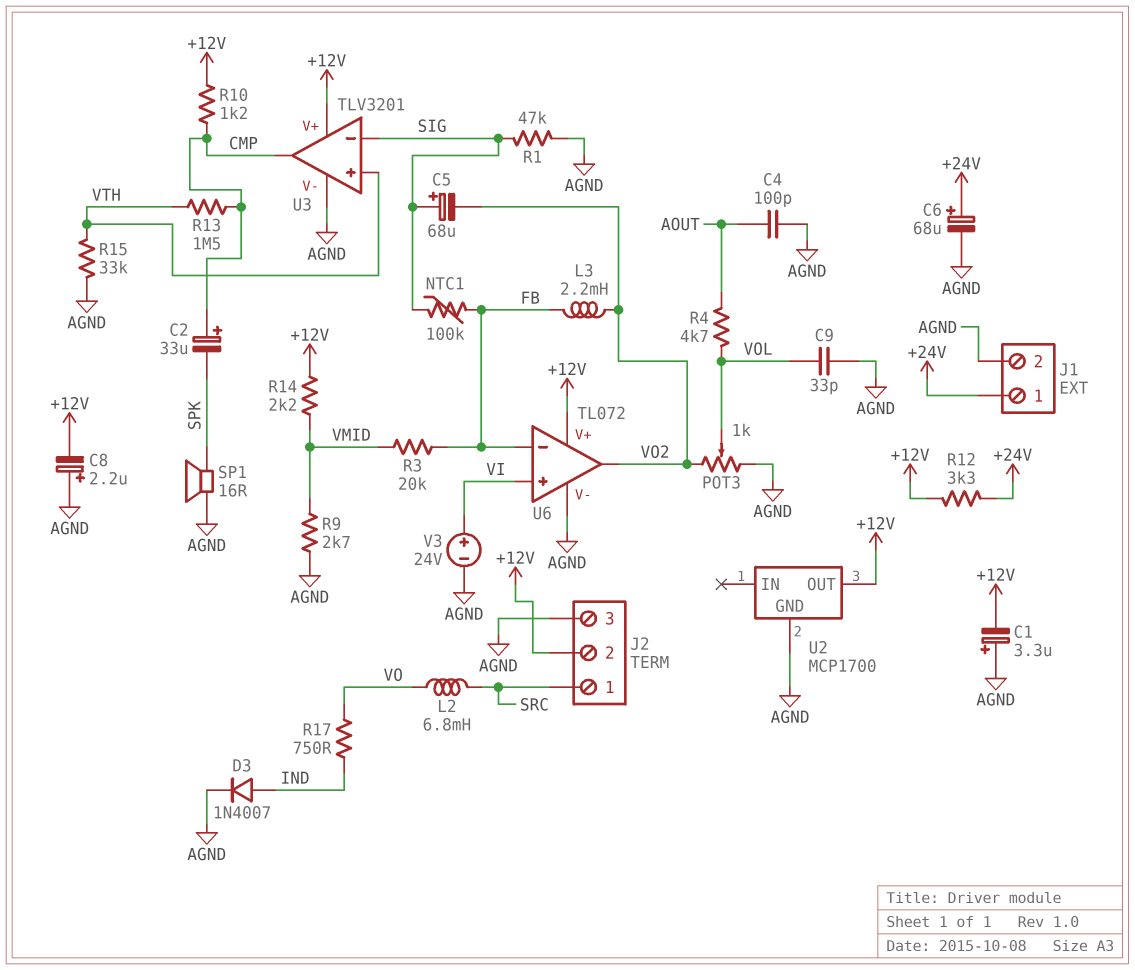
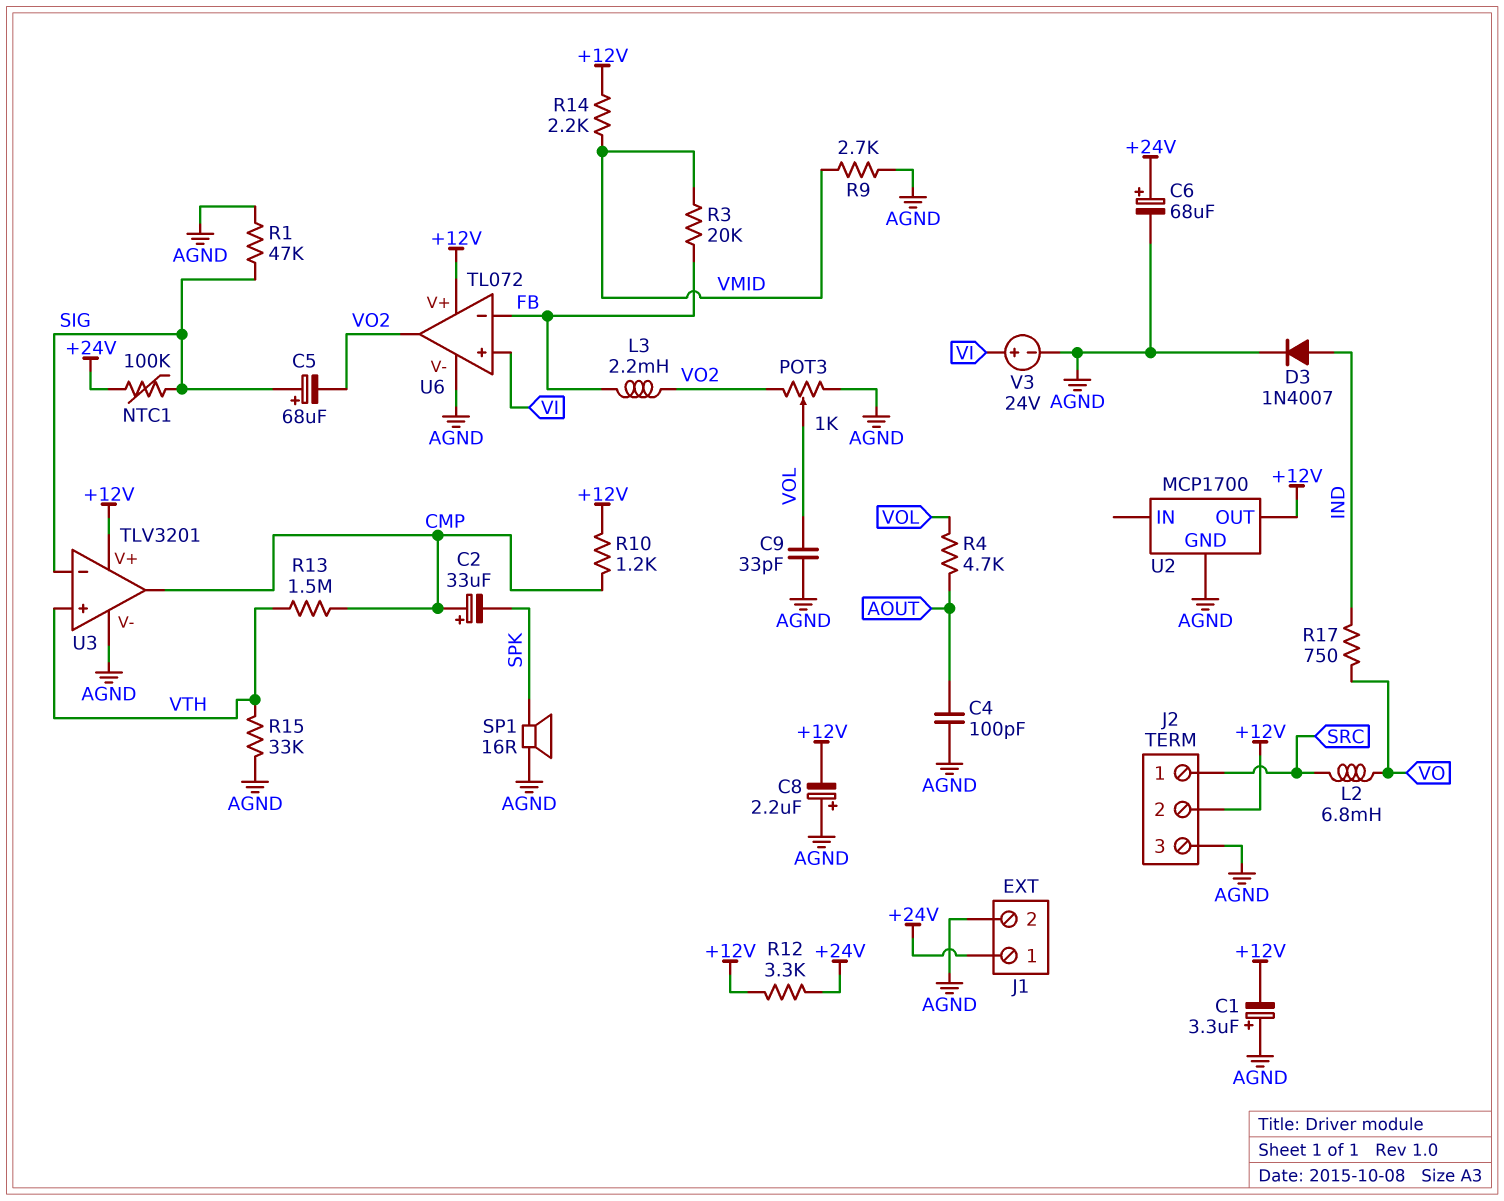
NTC1: 100k (FB, SIG) -> 100k (+24V, SIG)

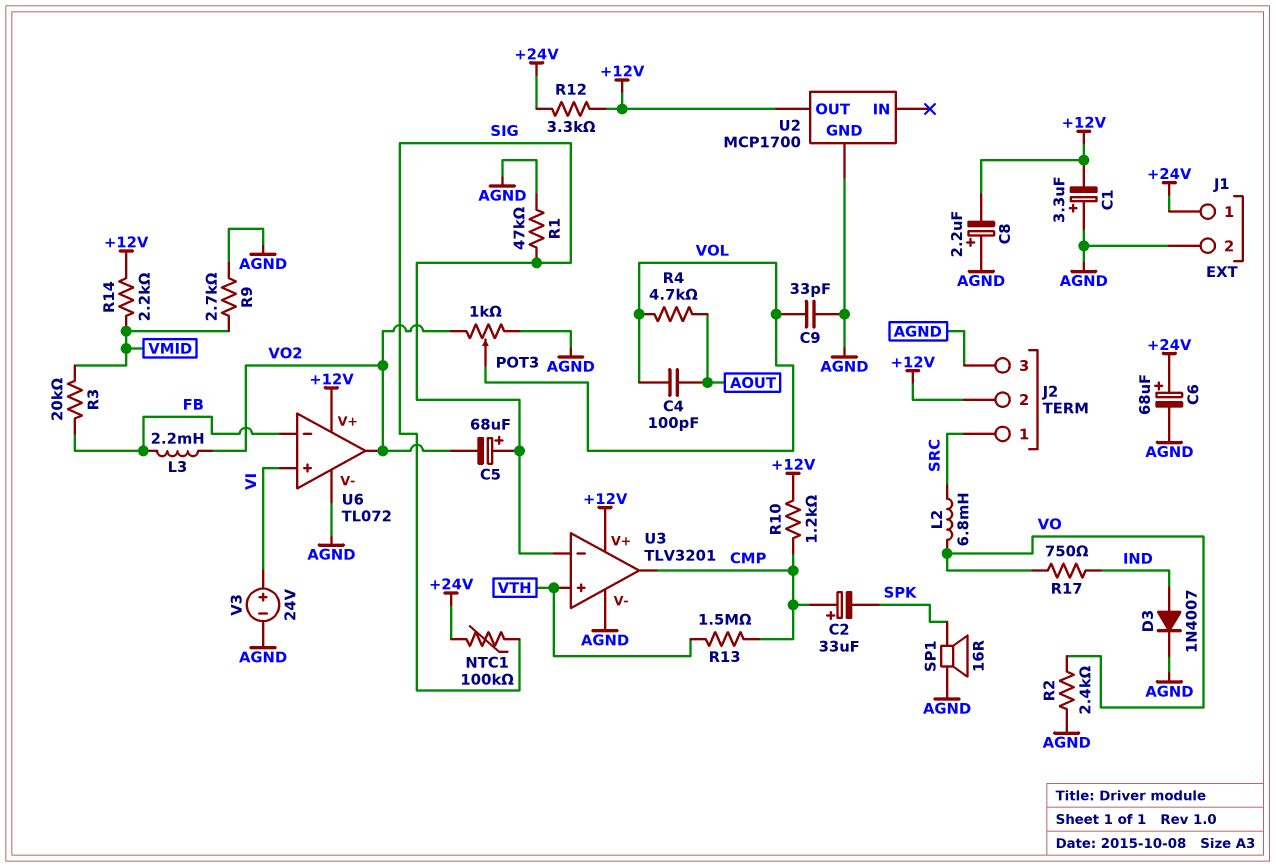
C4: 100pF (AGND, AOUT) -> 100pF (AOUT, VOL)
R2: none -> 2.4k (AGND, VO)
R15: 33k (AGND, VTH) -> none

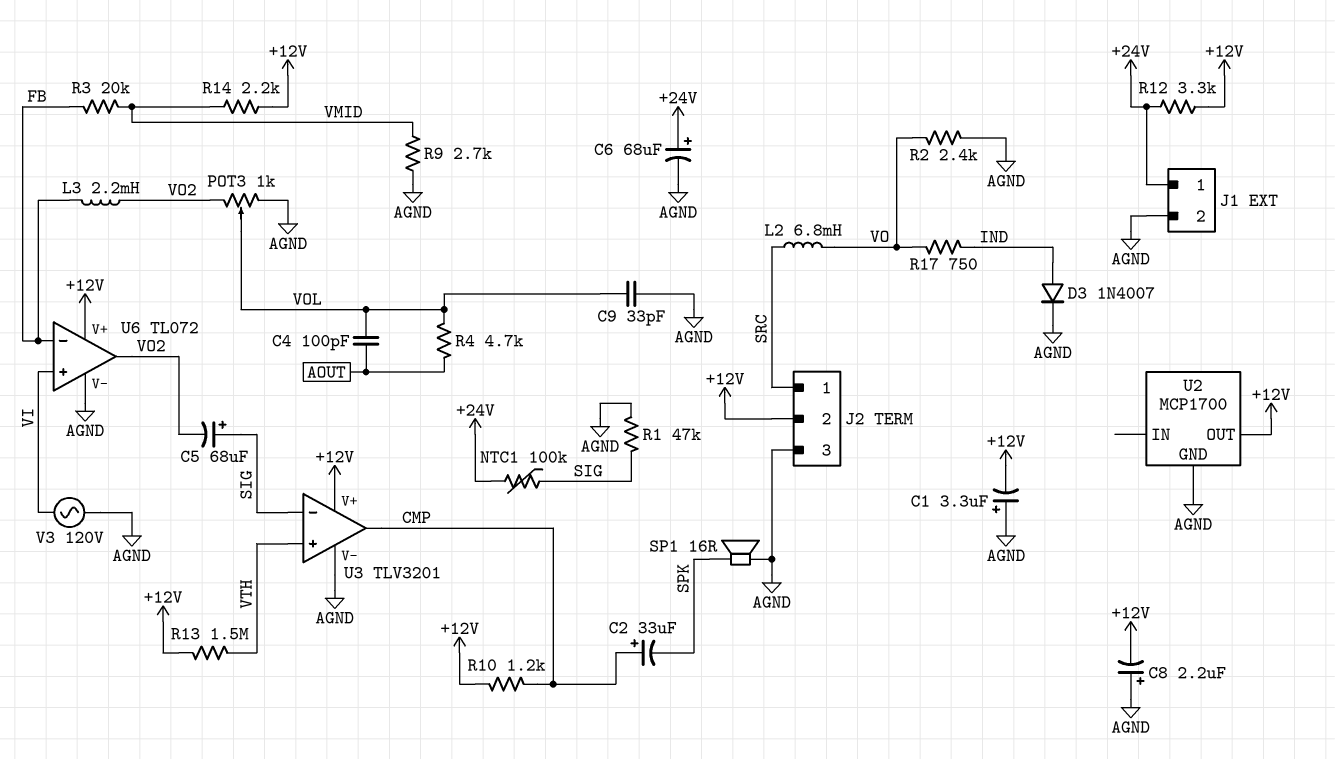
R13: 1.5M (CMP, VTH) -> 1.5M (+12V, VTH)
V3: 24V (plus VI, minus AGND) -> AC 120V (AGND, VI)

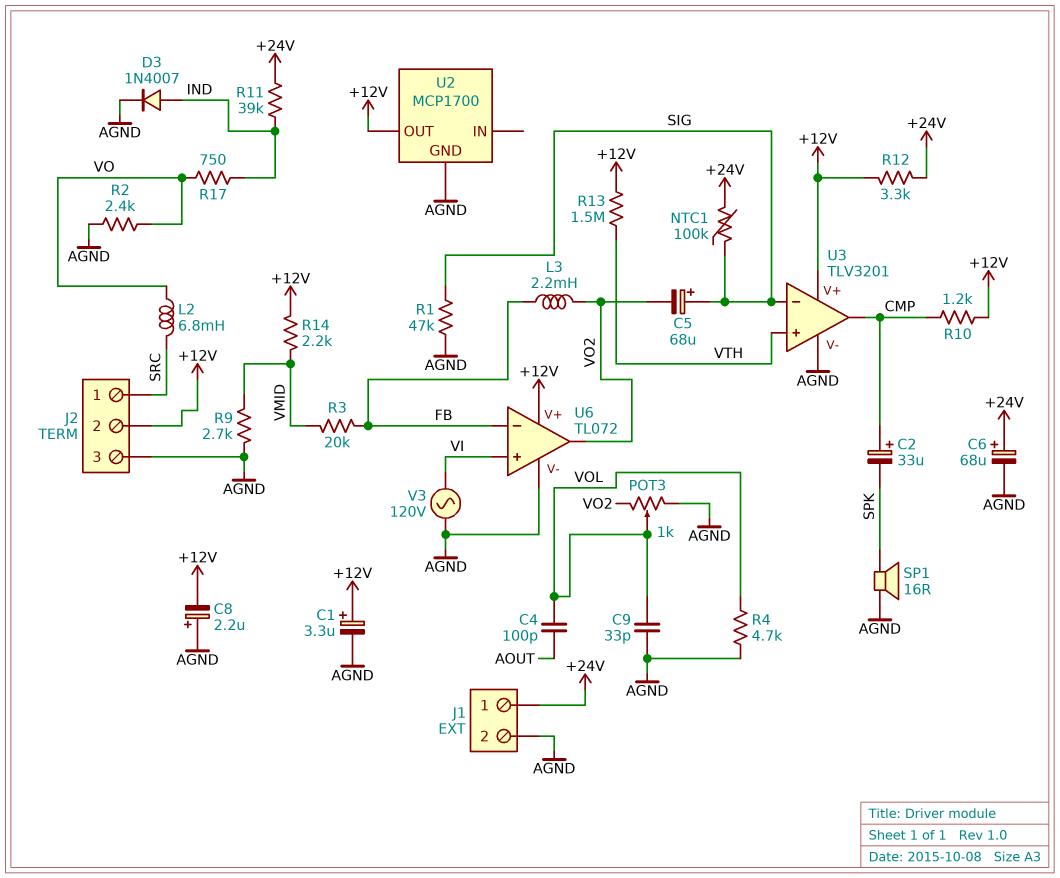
C1: 3.3uF (plus AGND, minus +12V) -> 3.3uF (plus +12V, minus AGND)
R4: 4.7k (AOUT, VOL) -> 4.7k (AGND, VOL)
R11: none -> 39k (+24V, IND)

